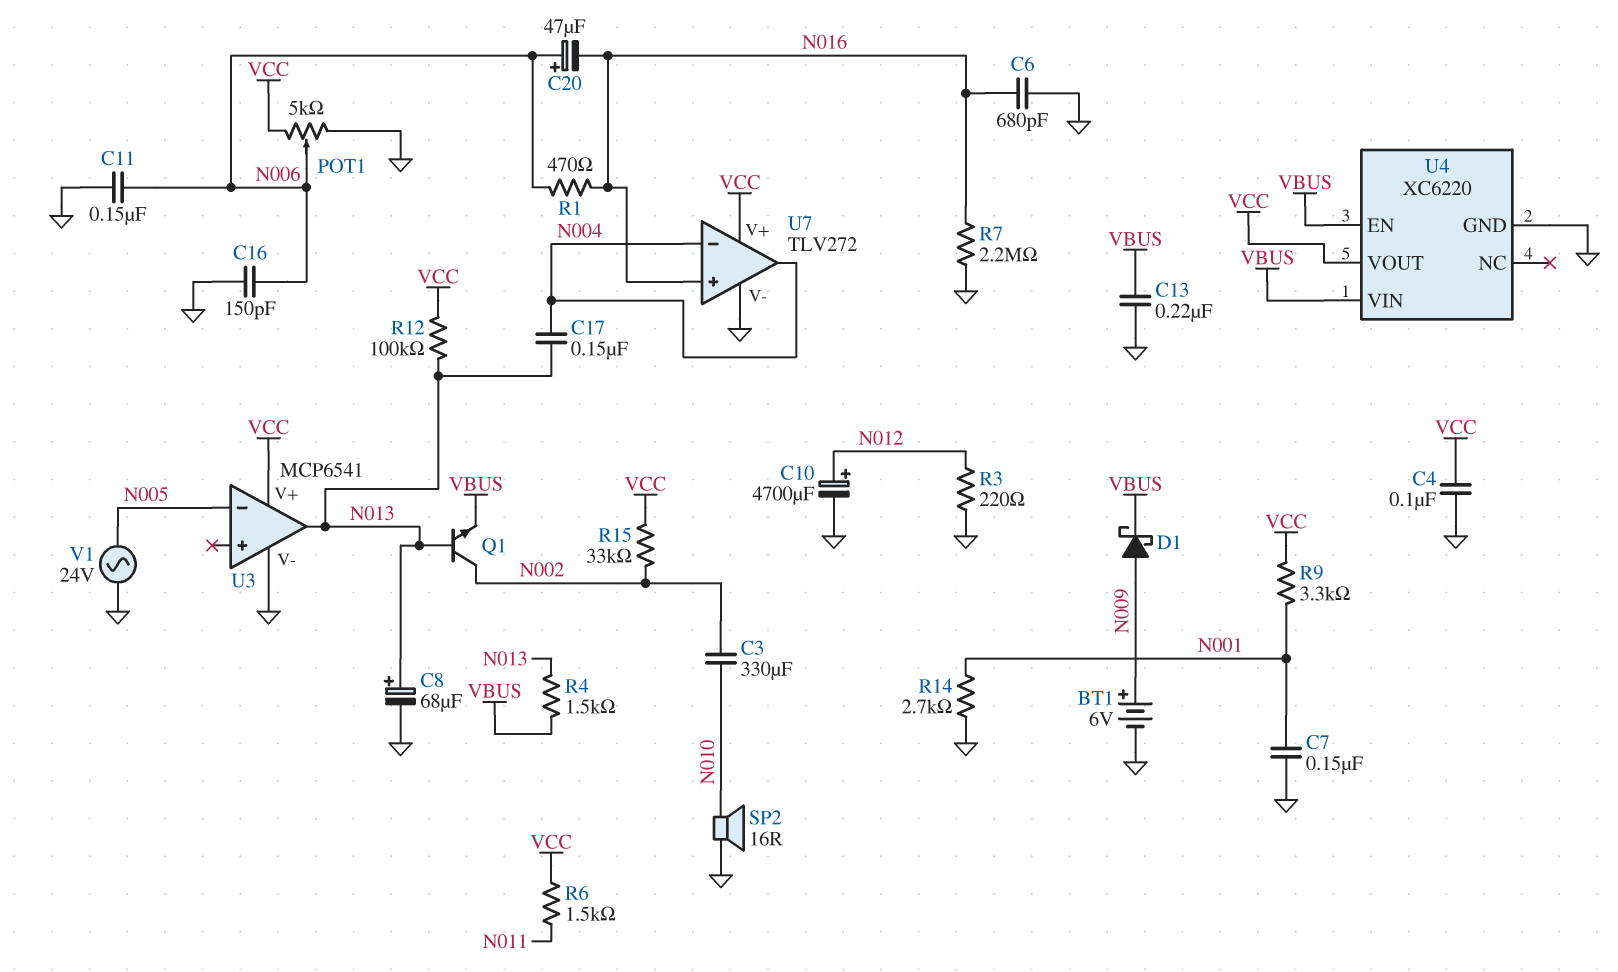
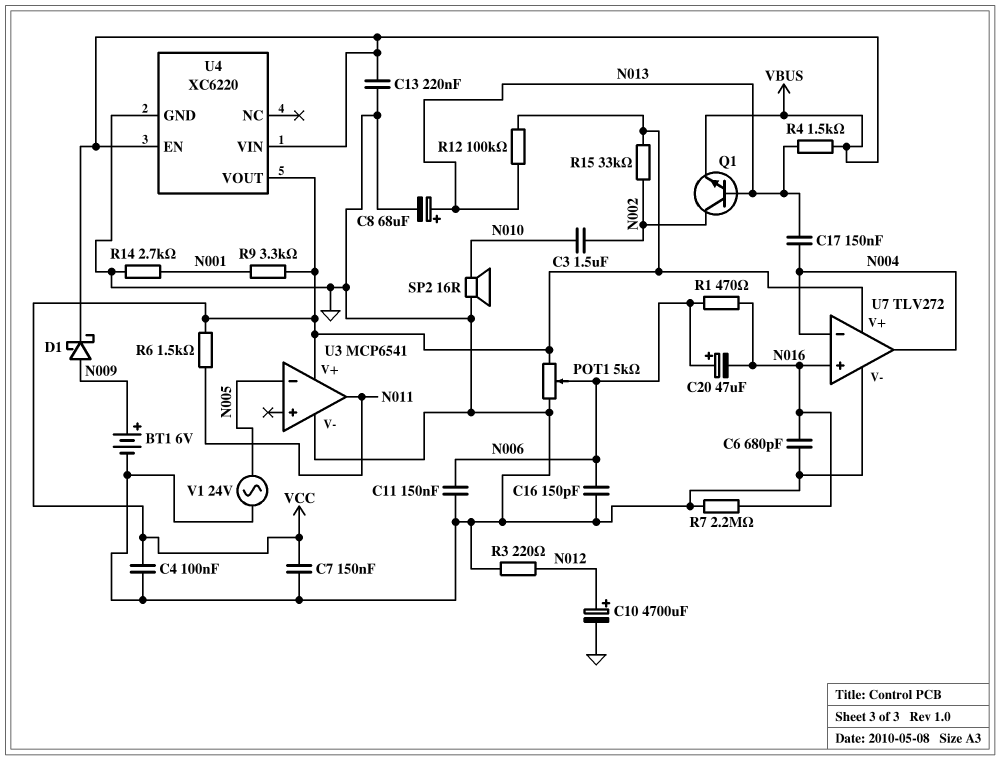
C3: 330uF (N002, N010) -> 1.5uF (N002, N010)
C7: 150nF (GND, N001) -> 150nF (GND, VCC)
U3 pin out: N013 -> N011

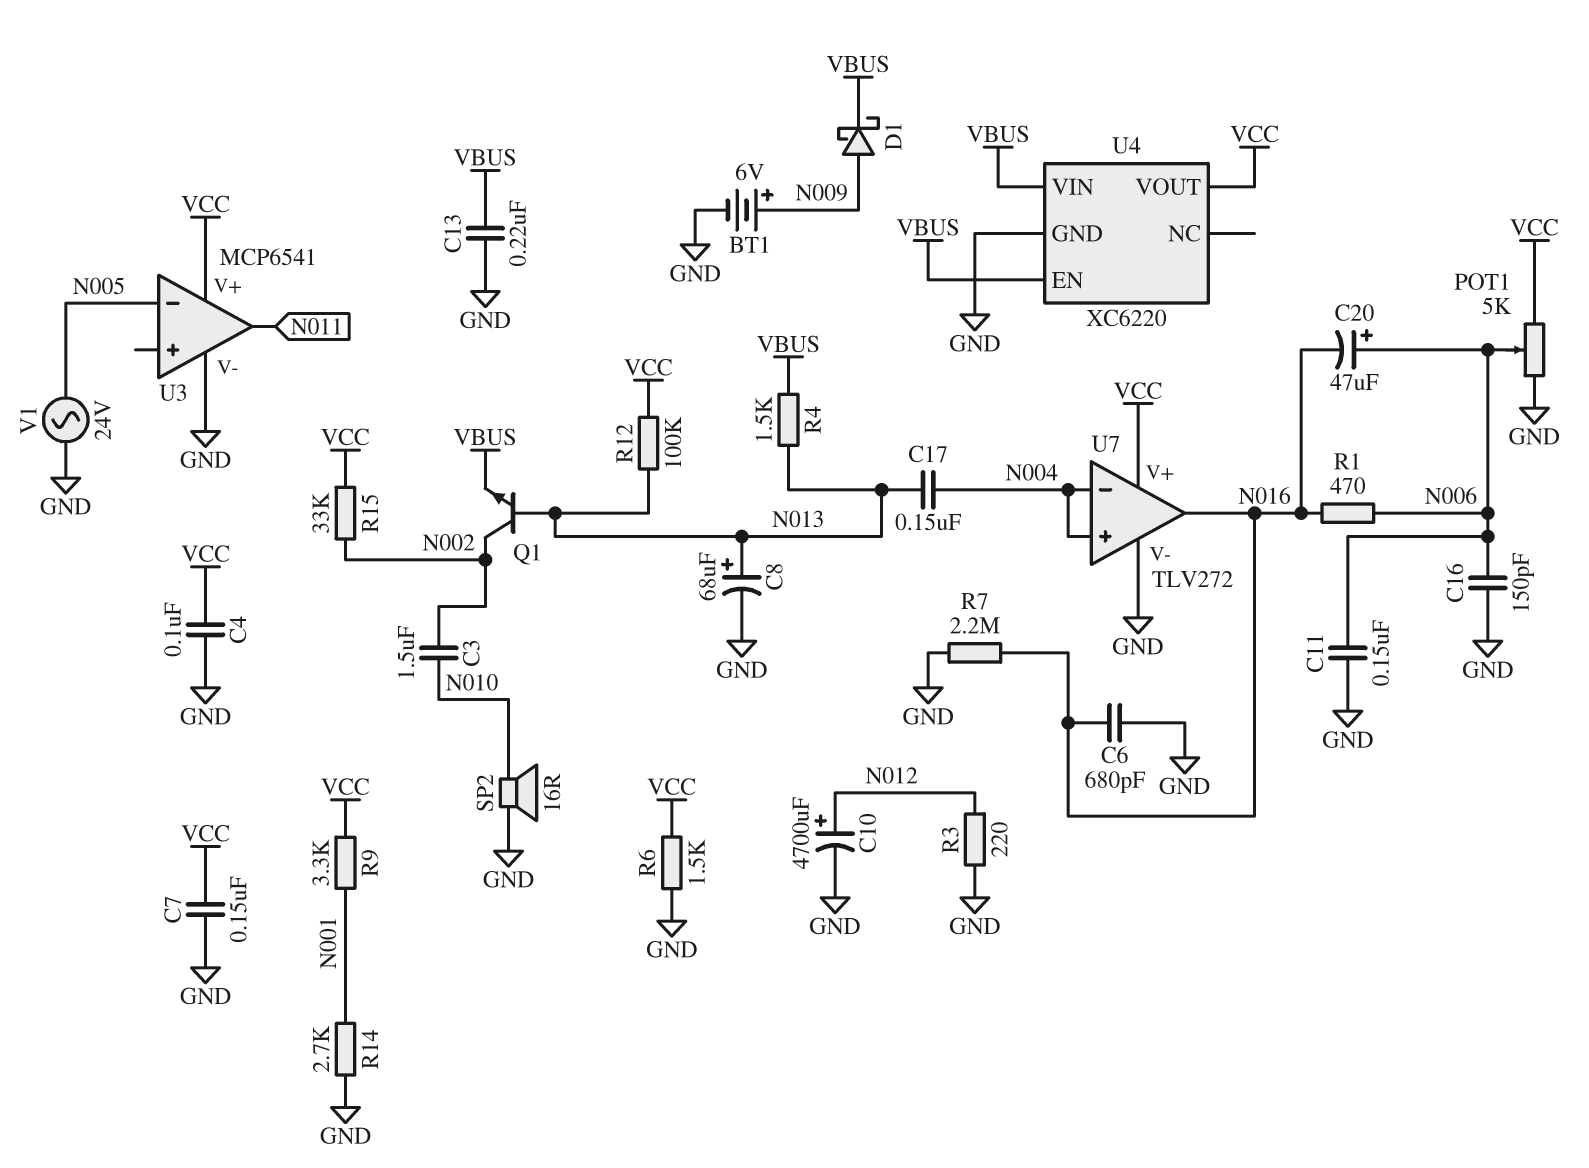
R6: 1.5k (N011, VCC) -> 1.5k (GND, VCC)
U7 pin in+: N016 -> N004
U7 pin out: N004 -> N016

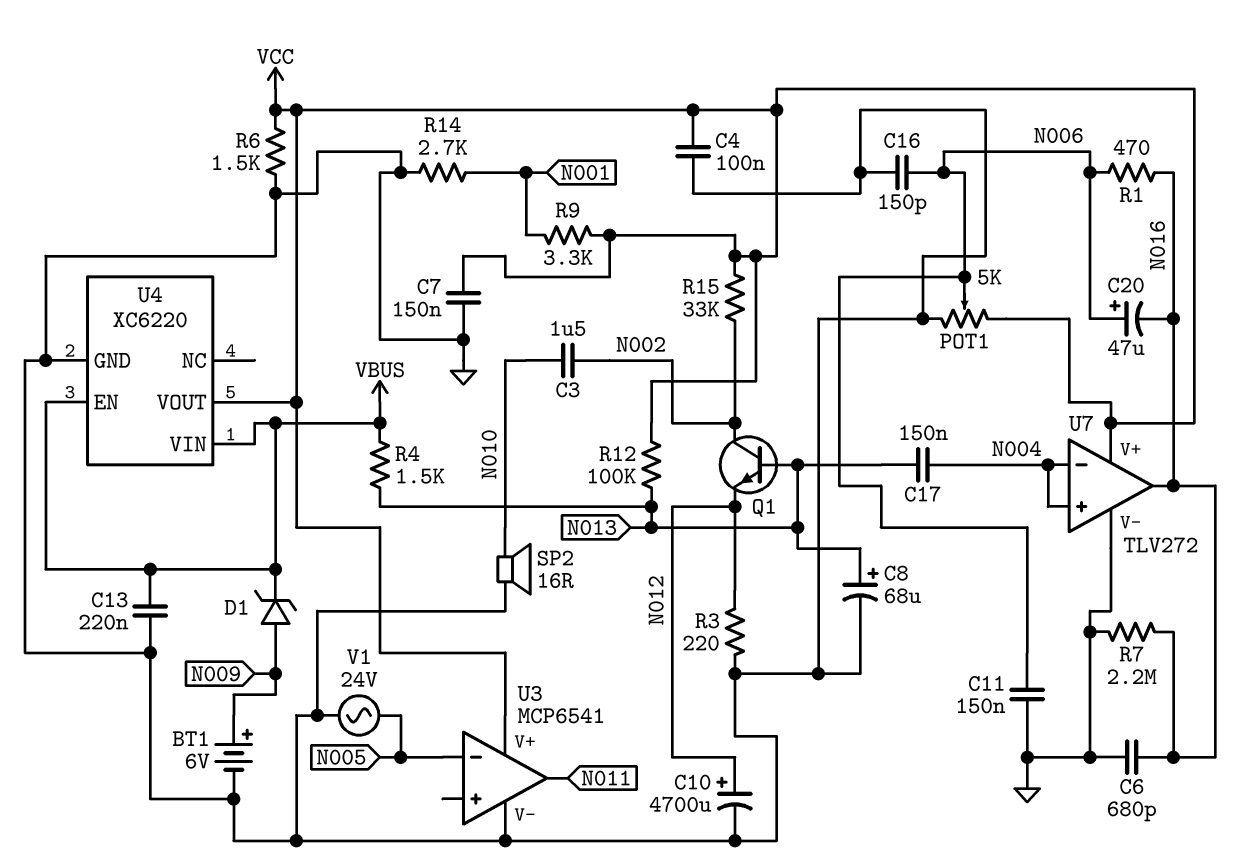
D1: schottky (A N009, K VBUS) -> zener (A N009, K VBUS)
Q1: NPN (B N013, C N002, E VBUS) -> NPN (B N013, C N002, E N012)

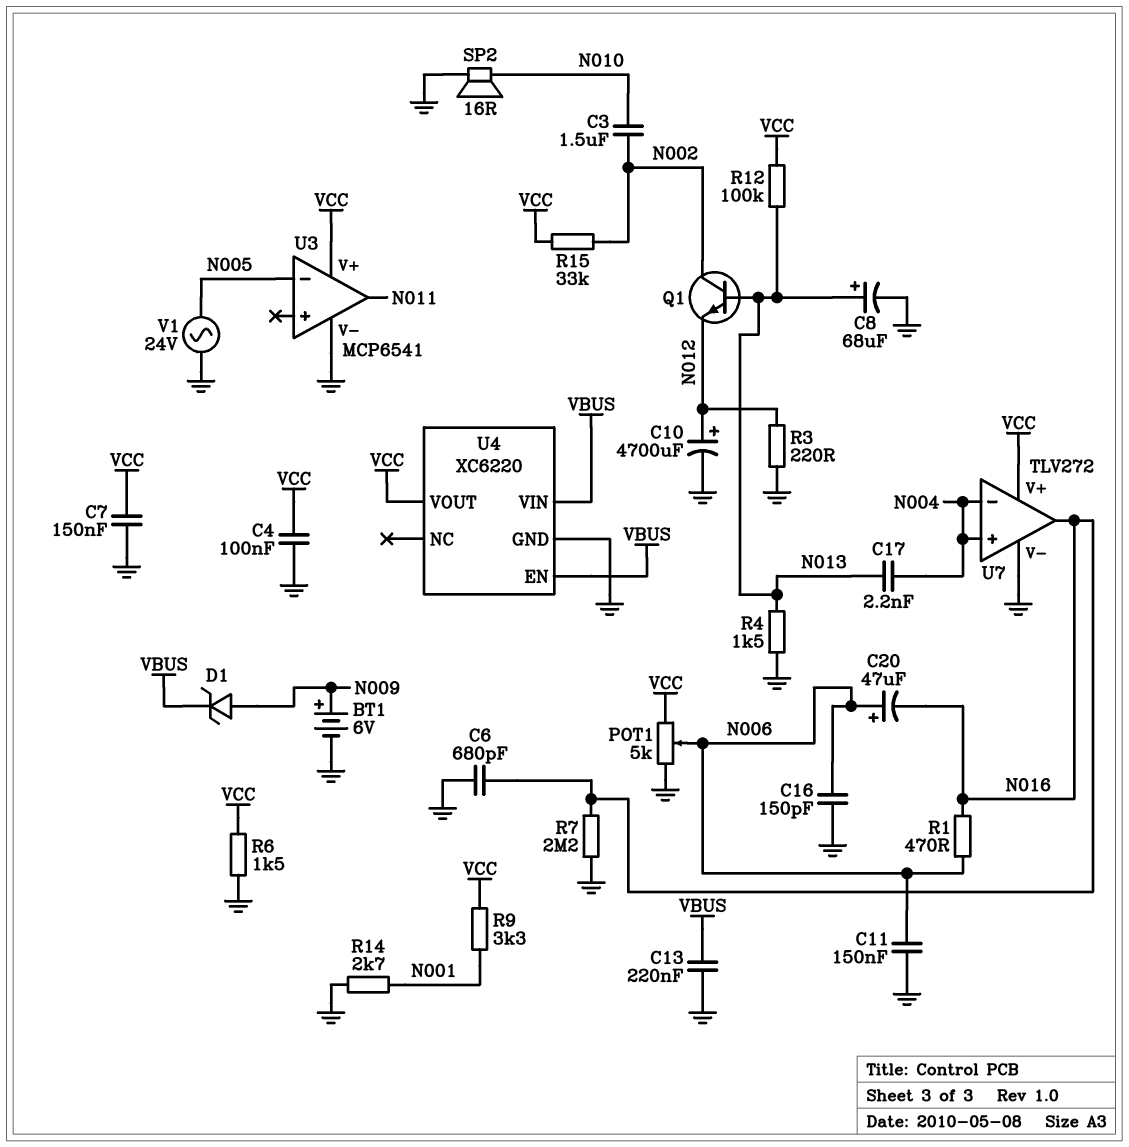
C17: 150nF (N004, N013) -> 2.2nF (N004, N013)
R4: 1.5k (N013, VBUS) -> 1.5k (GND, N013)

